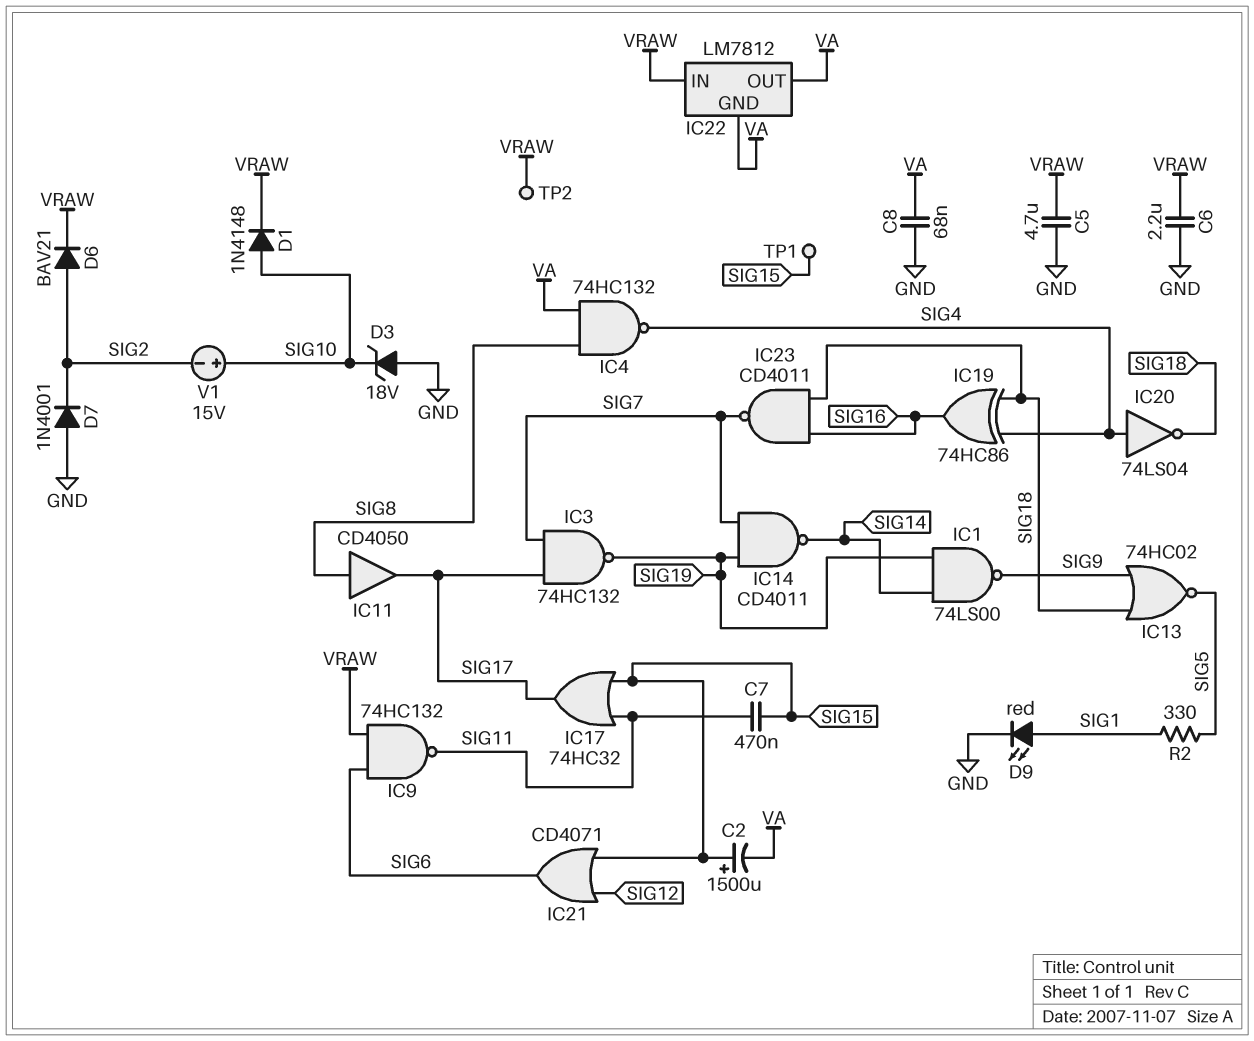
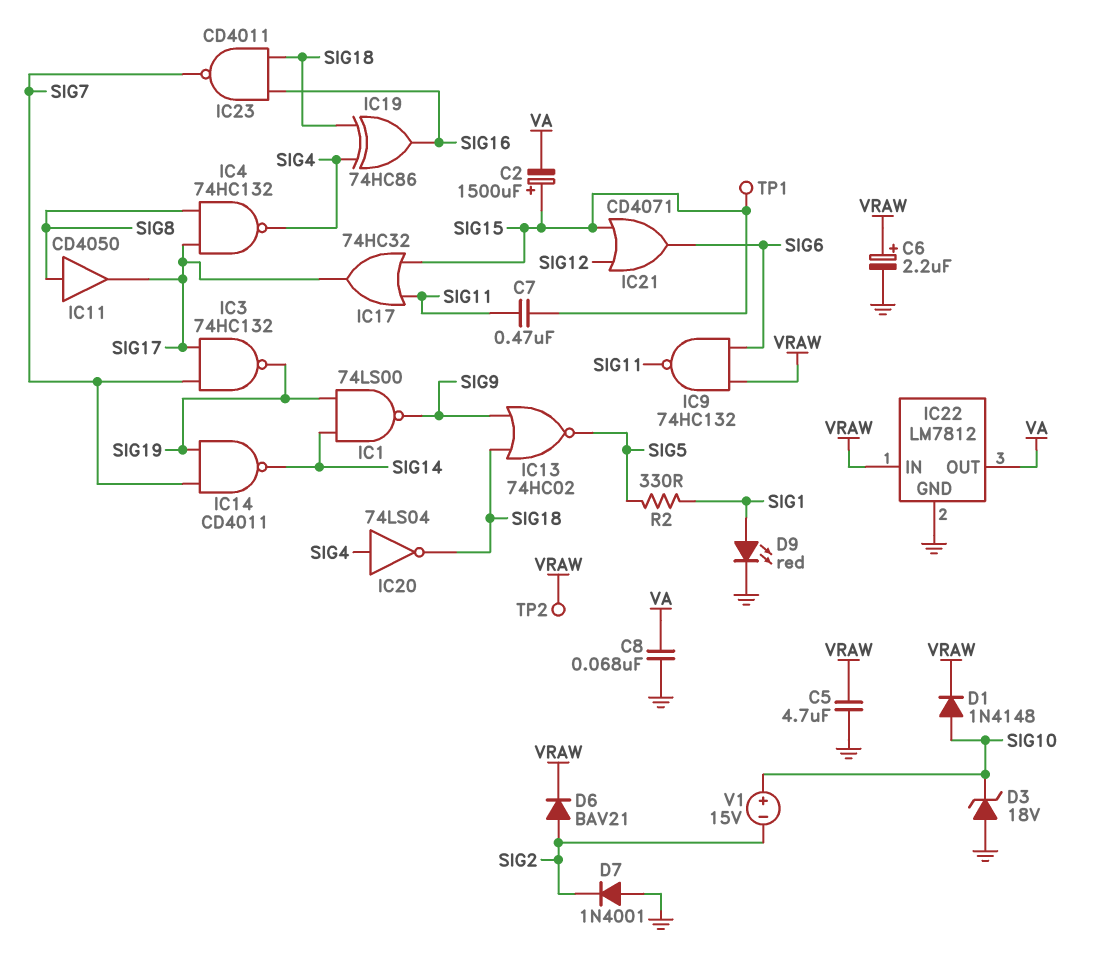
C6: 2.2uF (GND, VRAW) -> 2.2uF (plus VRAW, minus GND)
IC4: NAND 74HC132 (in SIG8, in VA, out SIG4) -> NAND 74HC132 (in SIG8, in SIG17, out SIG4)
IC22 pin GND: VA -> GND

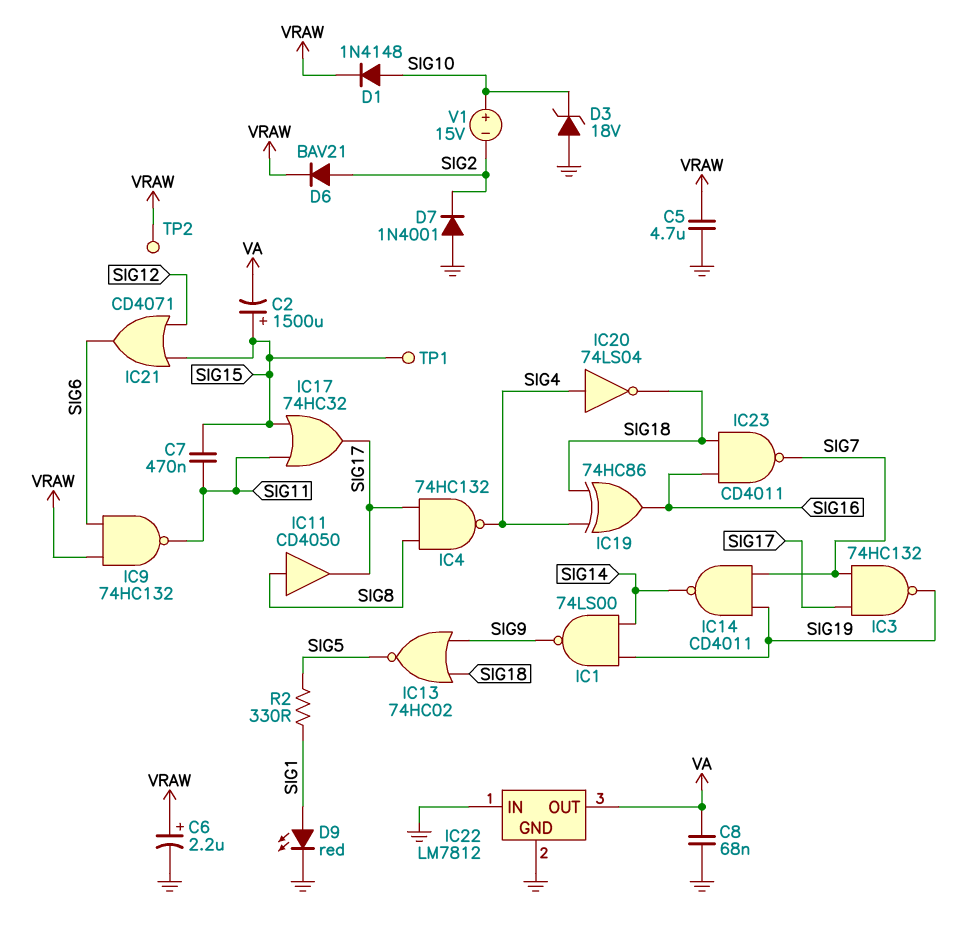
IC22 pin IN: VRAW -> GND

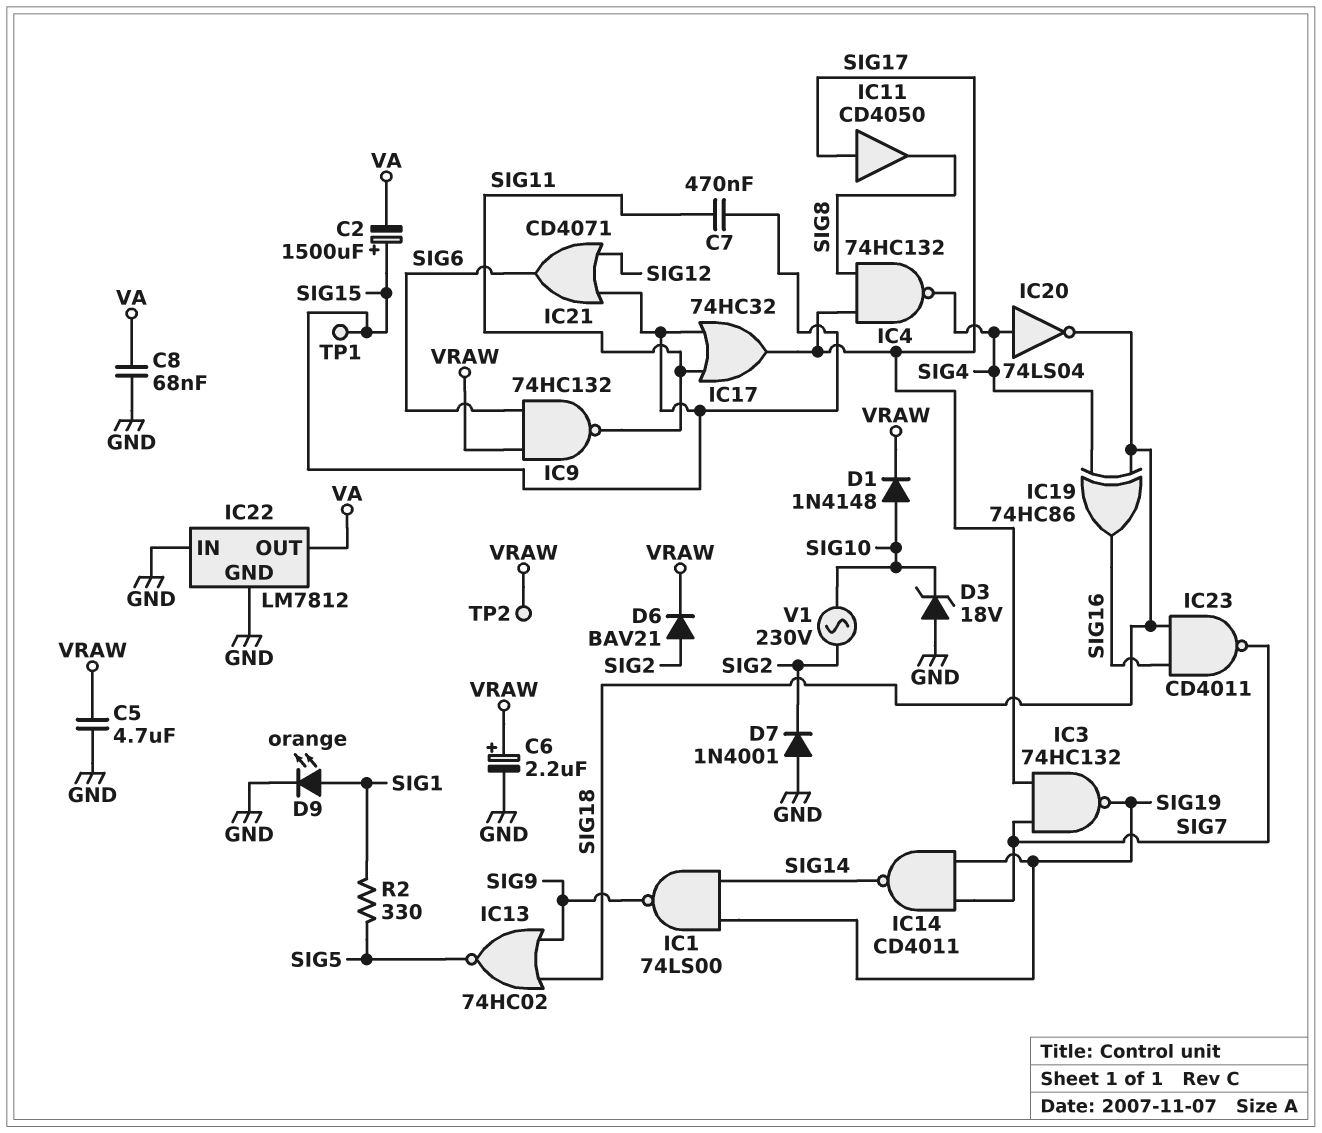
D9: LED red (A SIG1, K GND) -> LED orange (A SIG1, K GND)
IC11: buffer CD4050 (in SIG8, out SIG17) -> buffer CD4050 (in SIG17, out SIG8)
V1: 15V (plus SIG10, minus SIG2) -> AC 230V (SIG2, SIG10)

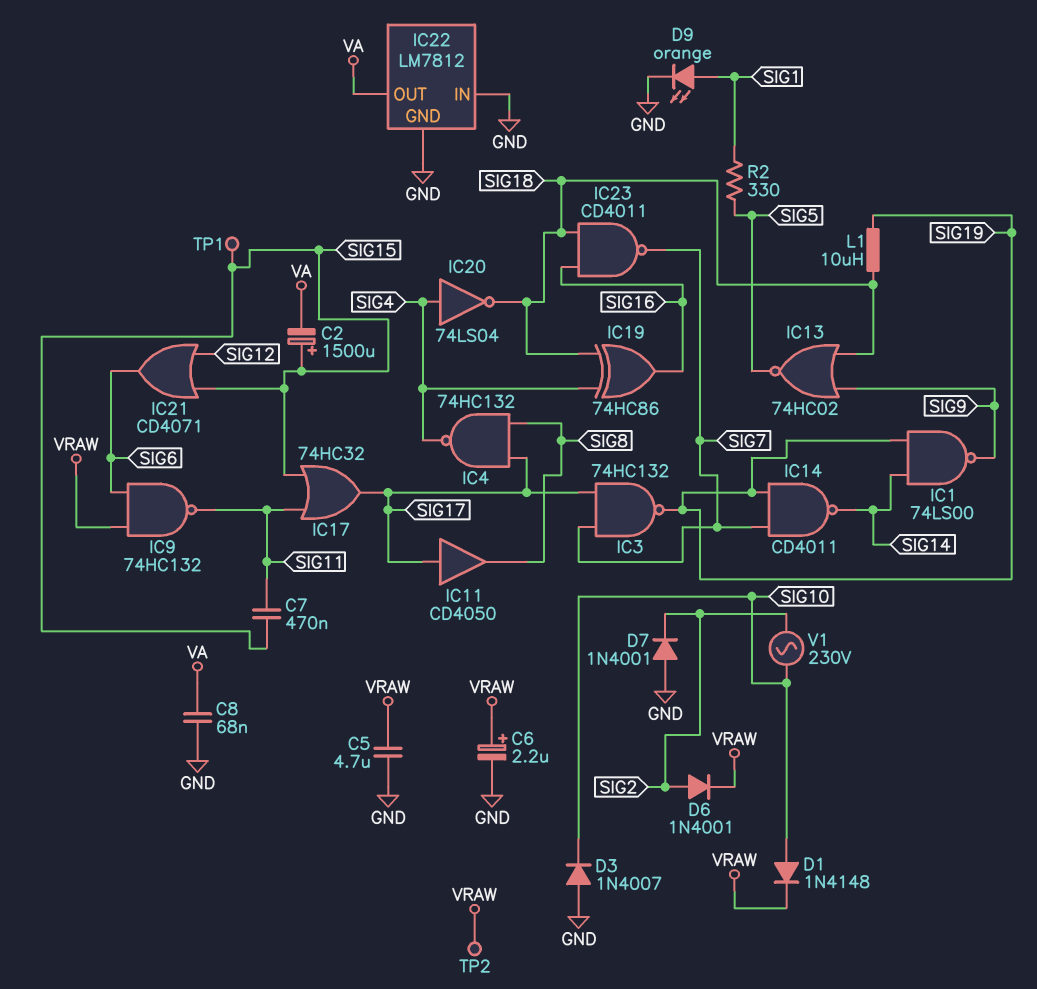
D3: zener 18V (A GND, K SIG10) -> diode 1N4007 (A GND, K SIG10)
D6: diode BAV21 (A SIG2, K VRAW) -> diode 1N4001 (A SIG2, K VRAW)
L1: none -> 10uH (SIG18, SIG19)

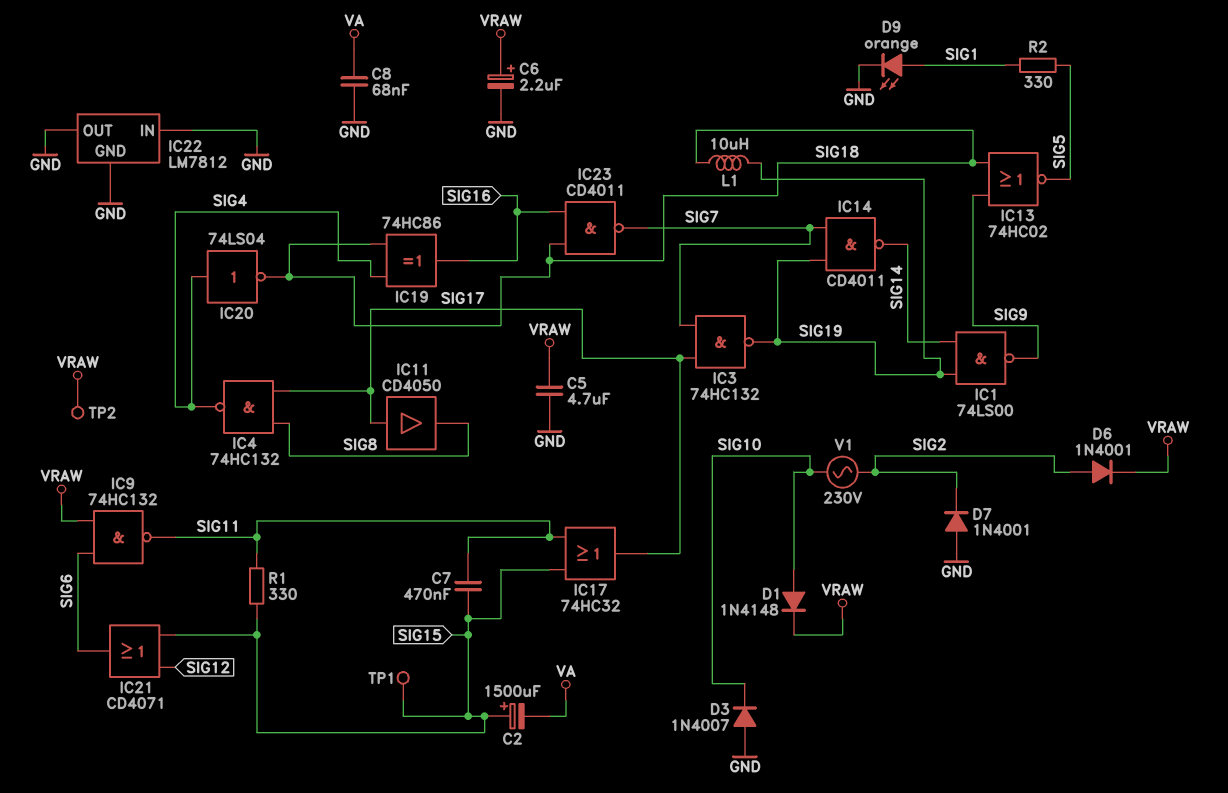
IC22 pin OUT: VA -> GND
R1: none -> 330 (SIG11, SIG15)

